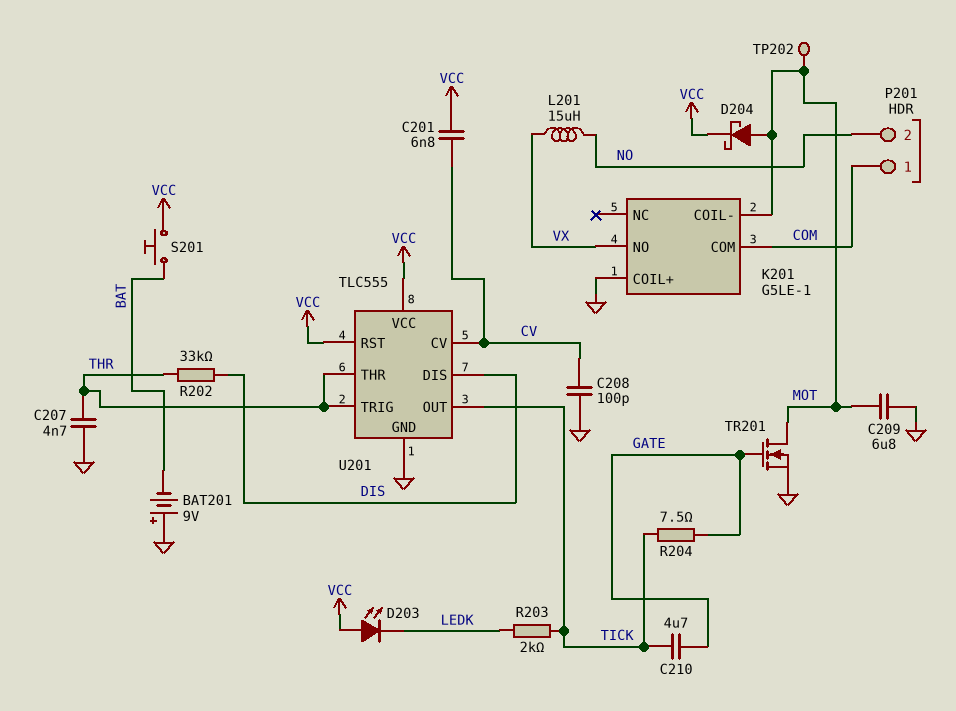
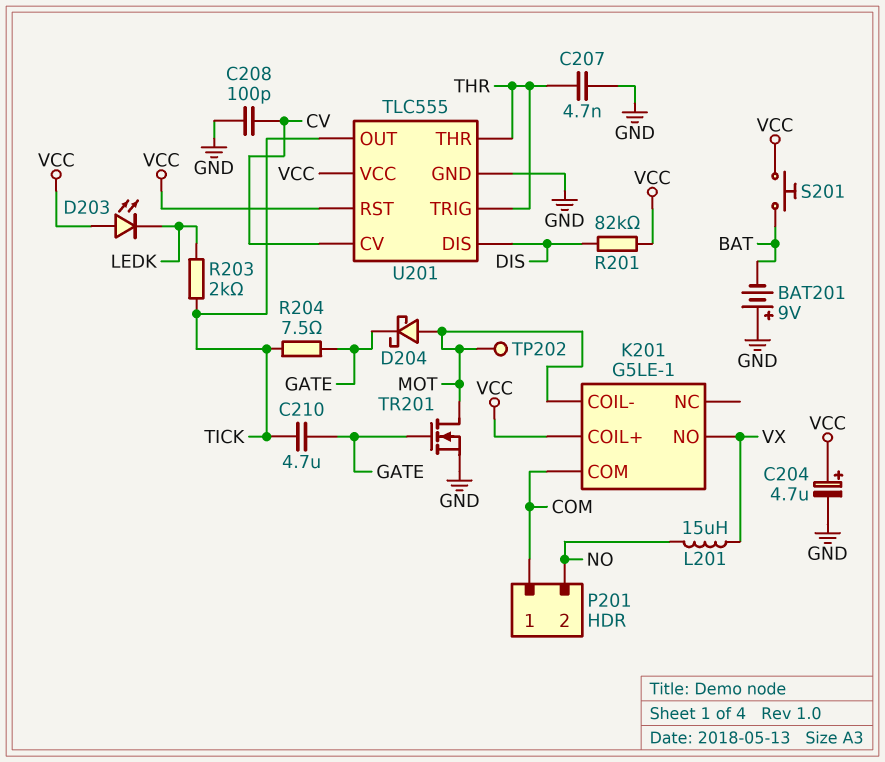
C201: 6.8nF (CV, VCC) -> none
C204: none -> 4.7uF (plus VCC, minus GND)
C209: 6.8uF (GND, MOT) -> none
D204: schottky (A MOT, K VCC) -> schottky (A MOT, K GATE)
K201 pin COIL+: GND -> VCC
R201: none -> 82k (DIS, VCC)
R202: 33k (DIS, THR) -> none

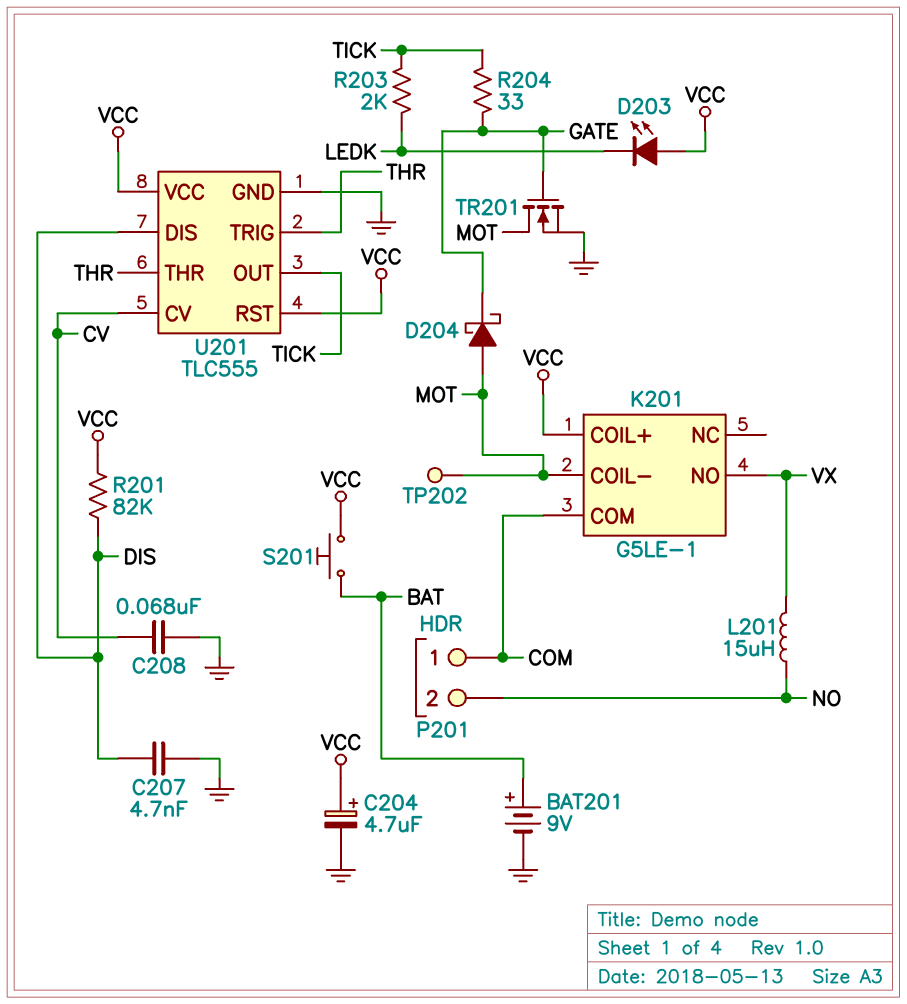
BAT201: 9V (plus GND, minus BAT) -> 9V (plus BAT, minus GND)
C207: 4.7nF (GND, THR) -> 4.7nF (DIS, GND)
C208: 100pF (CV, GND) -> 68nF (CV, GND)
C210: 4.7uF (GATE, TICK) -> none
R204: 7.5 (GATE, TICK) -> 33 (GATE, TICK)

